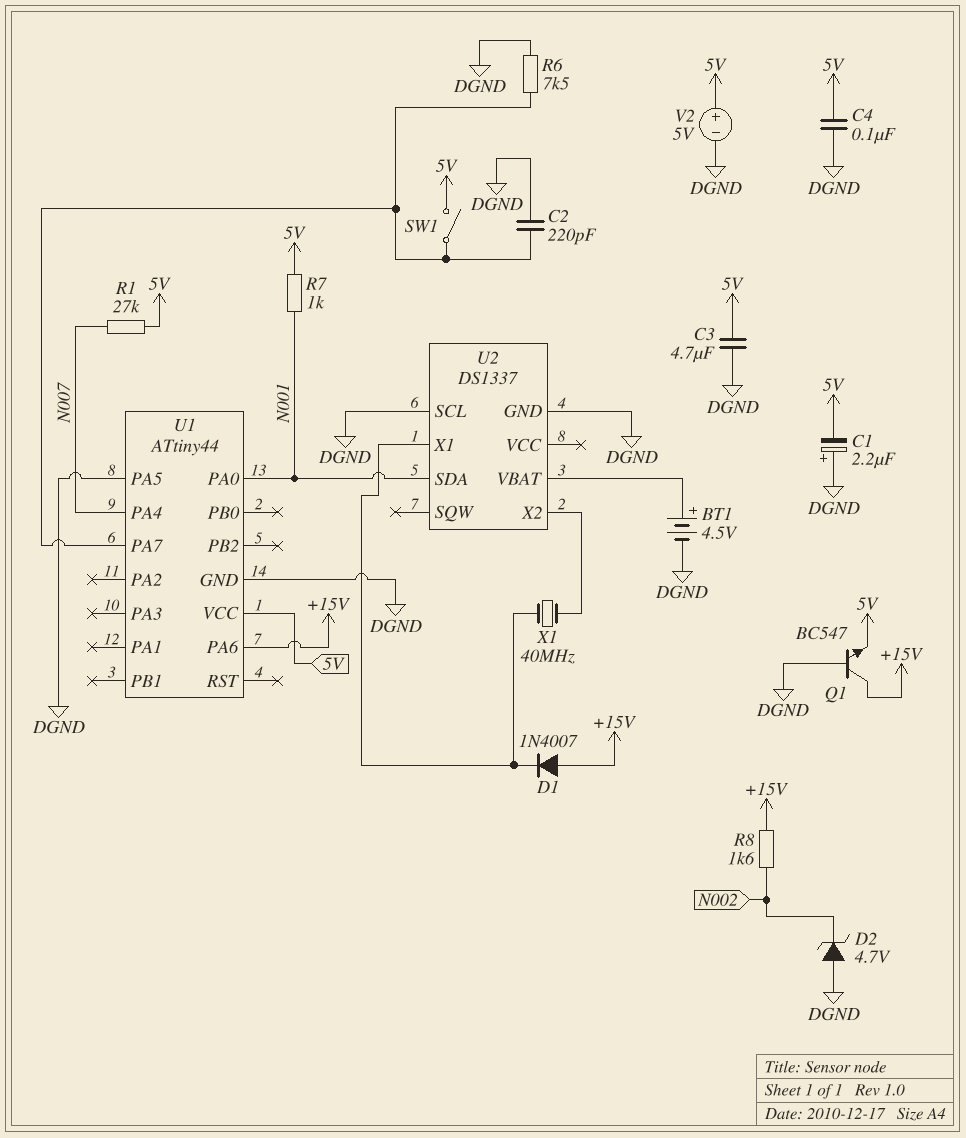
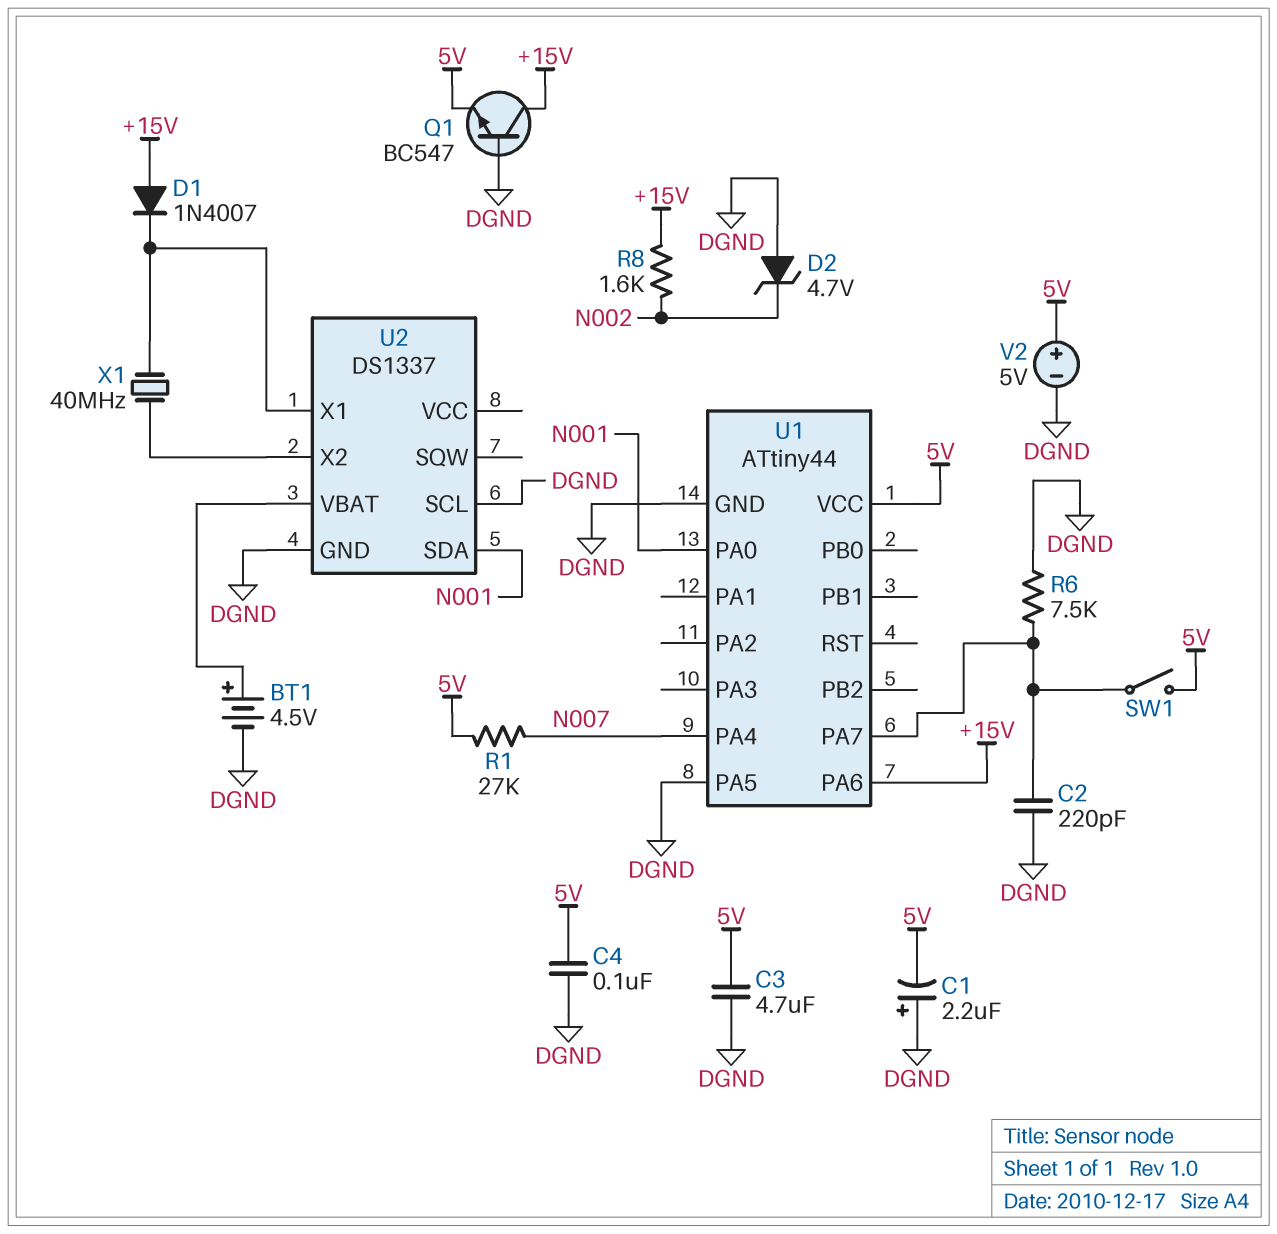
R7: 1k (5V, N001) -> none

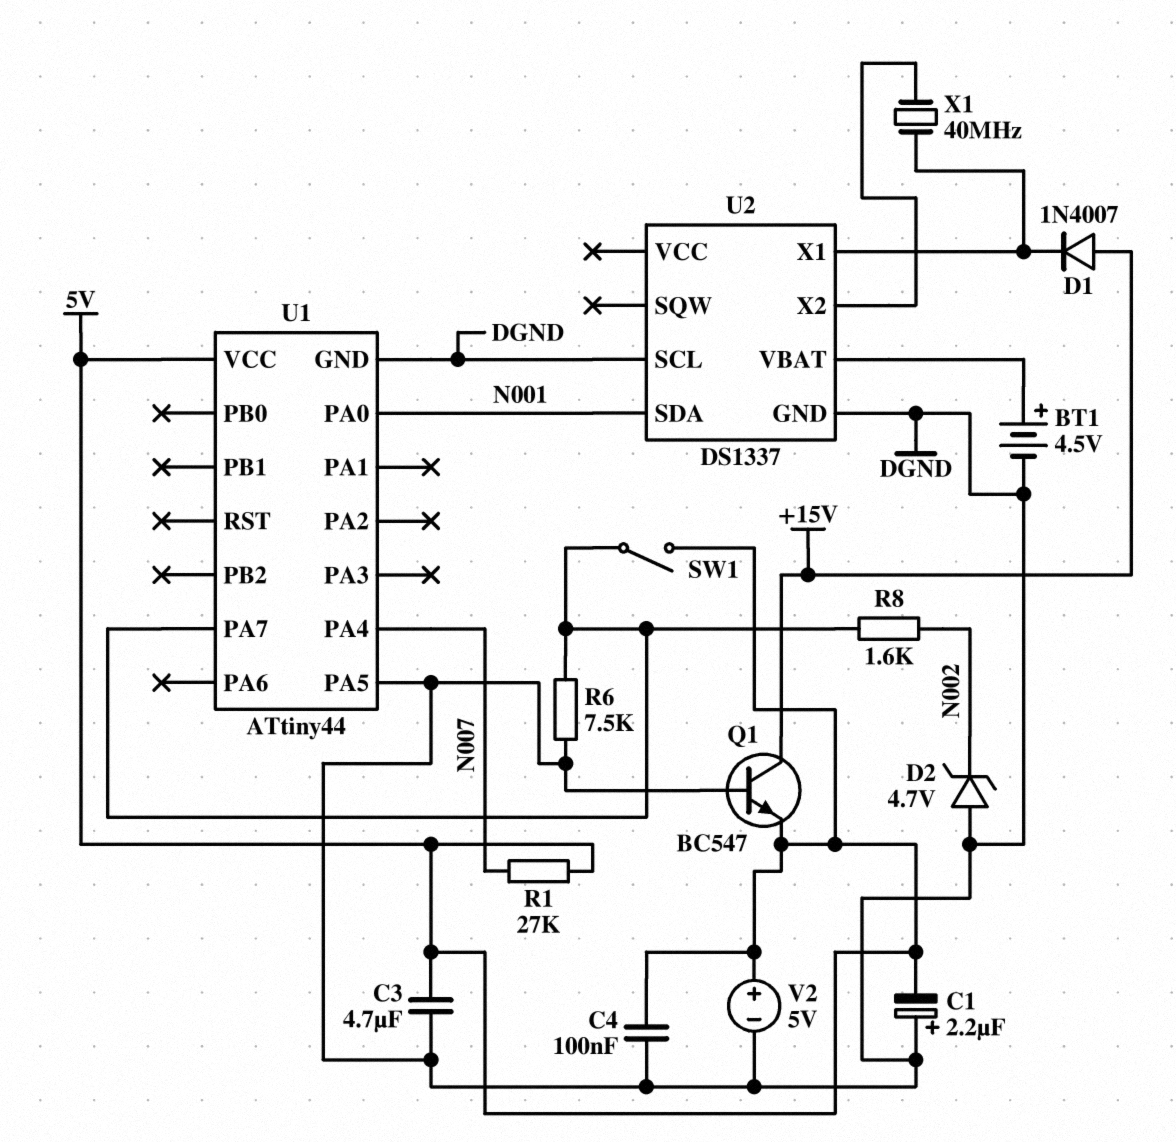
C2: 220pF (DGND, U1/PA7) -> none
R8: 1.6k (+15V, N002) -> 1.6k (N002, U1/PA7)
U1 pin PA6: +15V -> none

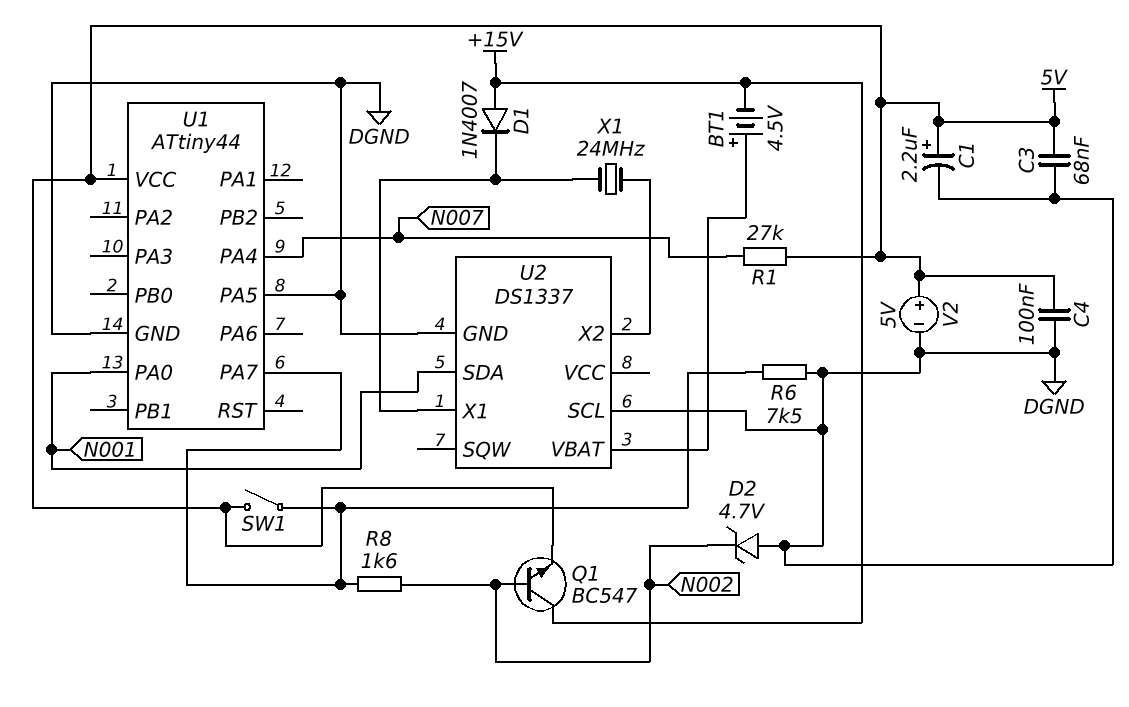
BT1: 4.5V (plus U2/VBAT, minus DGND) -> 4.5V (plus U2/VBAT, minus +15V)
C1: 2.2uF (plus DGND, minus 5V) -> 2.2uF (plus 5V, minus DGND)
C3: 4.7uF (5V, DGND) -> 68nF (5V, DGND)
Q1: NPN BC547 (B DGND, C +15V, E 5V) -> NPN BC547 (B N002, C +15V, E 5V)
X1: 40MHz (U2/X1, U2/X2) -> 24MHz (U2/X1, U2/X2)

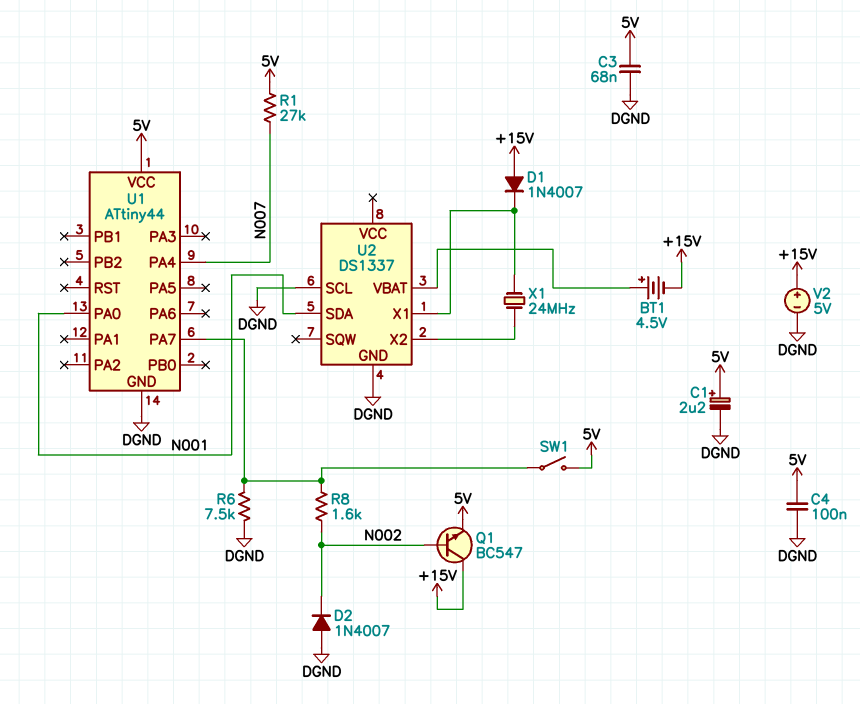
D2: zener 4.7V (A DGND, K N002) -> diode 1N4007 (A DGND, K N002)
U1 pin PA5: DGND -> none
V2: 5V (plus 5V, minus DGND) -> 5V (plus +15V, minus DGND)

